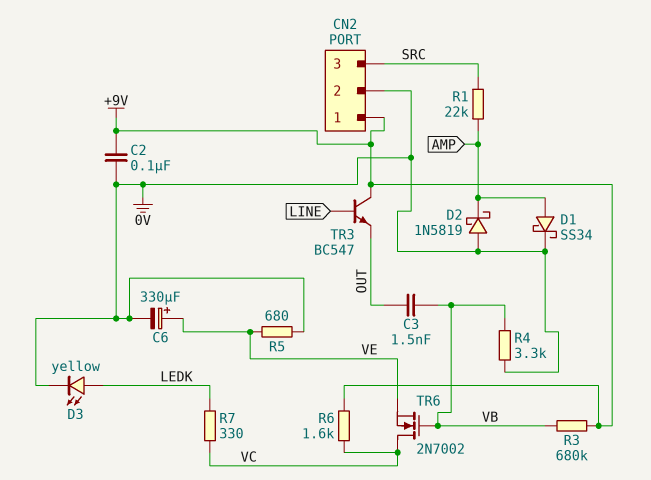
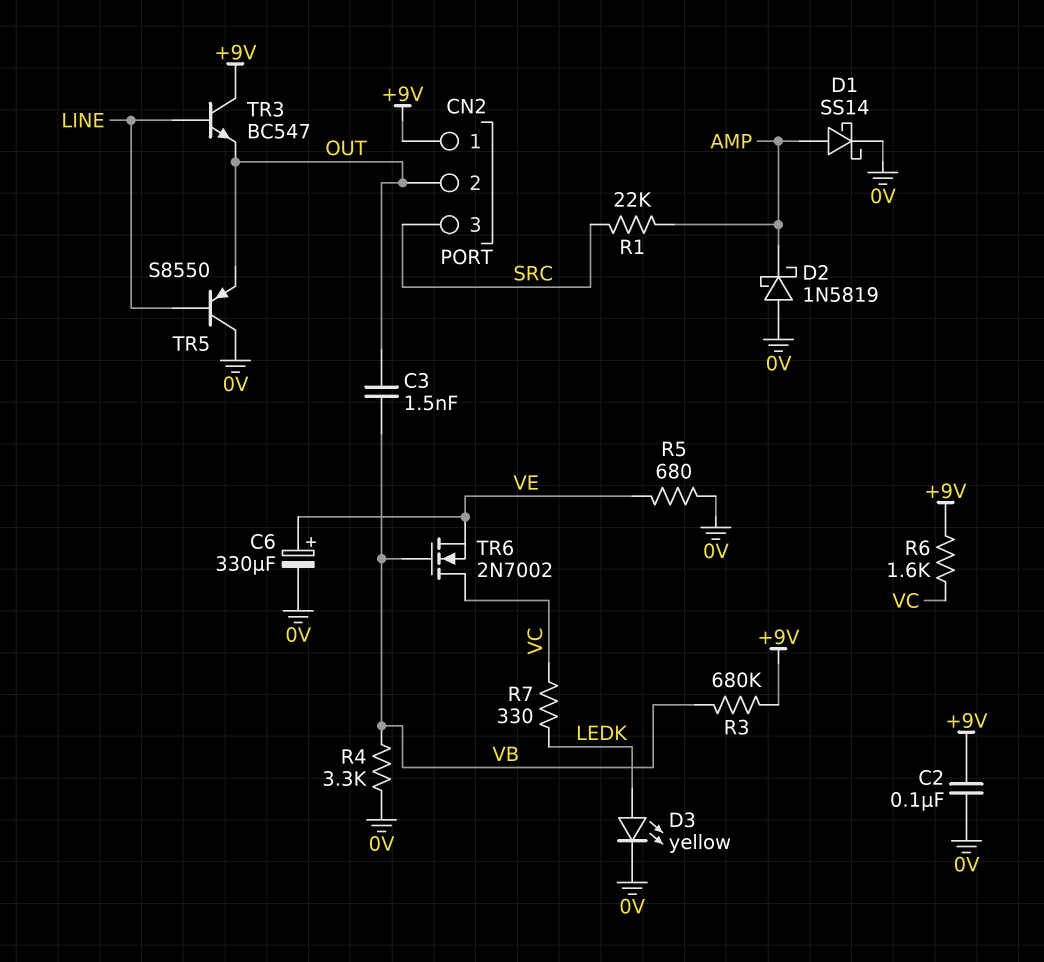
CN2 pin 2: 0V -> OUT
D1: schottky SS34 (A AMP, K 0V) -> schottky SS14 (A AMP, K 0V)
TR5: none -> PNP S8550 (B LINE, C 0V, E OUT)

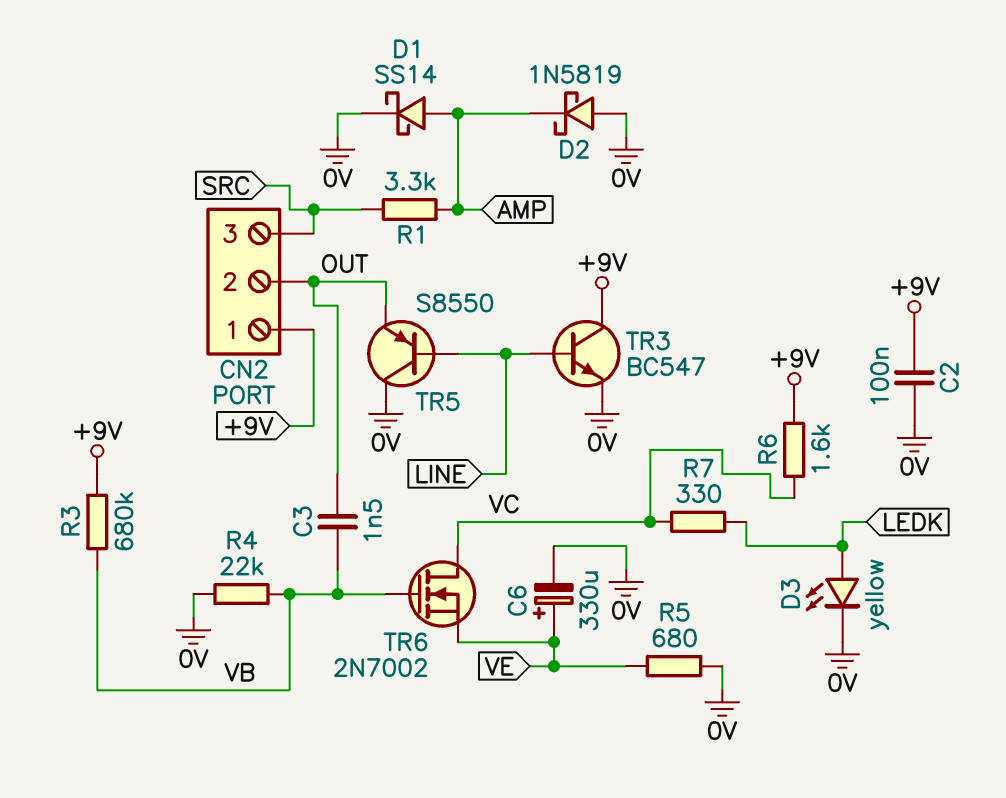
R1: 22k (AMP, SRC) -> 3.3k (AMP, SRC)
R4: 3.3k (0V, VB) -> 22k (0V, VB)
TR3: NPN BC547 (B LINE, C +9V, E OUT) -> NPN BC547 (B LINE, C +9V, E 0V)

